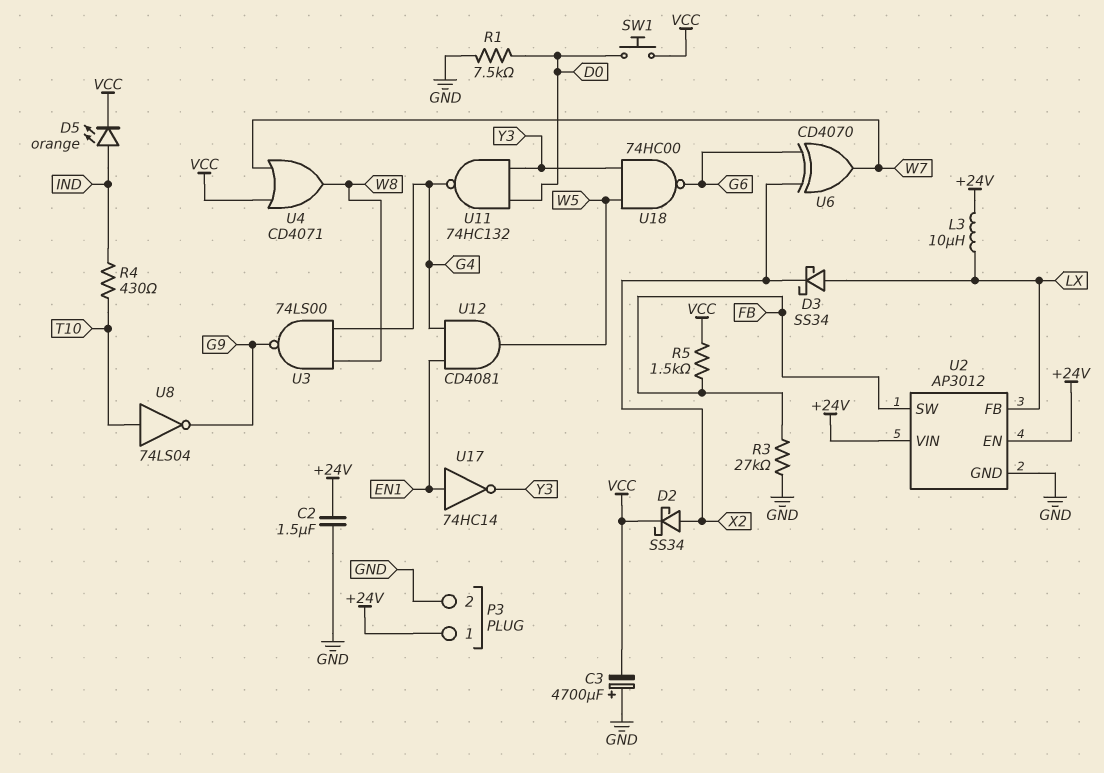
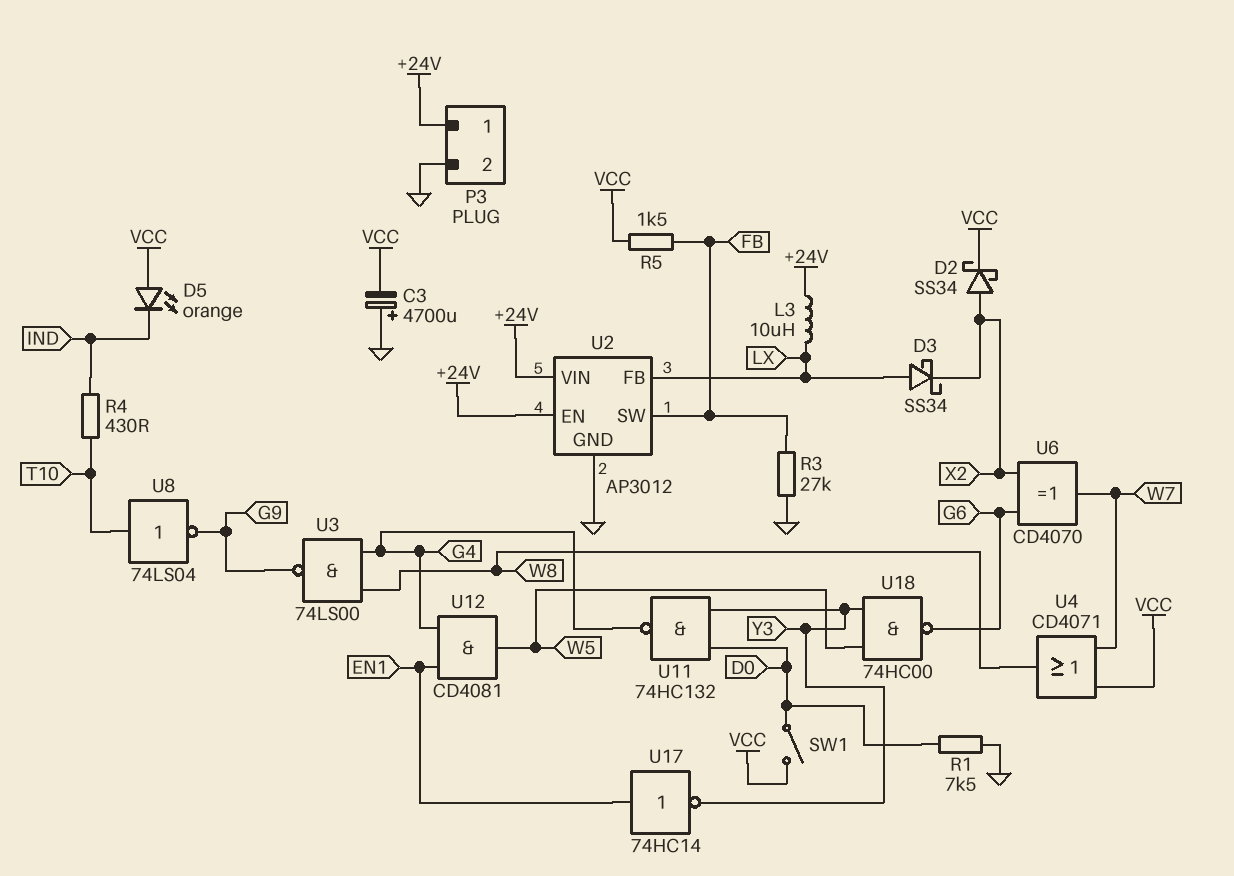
C2: 1.5uF (+24V, GND) -> none
D5: LED orange (A IND, K VCC) -> LED orange (A VCC, K IND)
SW1: button (D0, VCC) -> switch (D0, VCC)

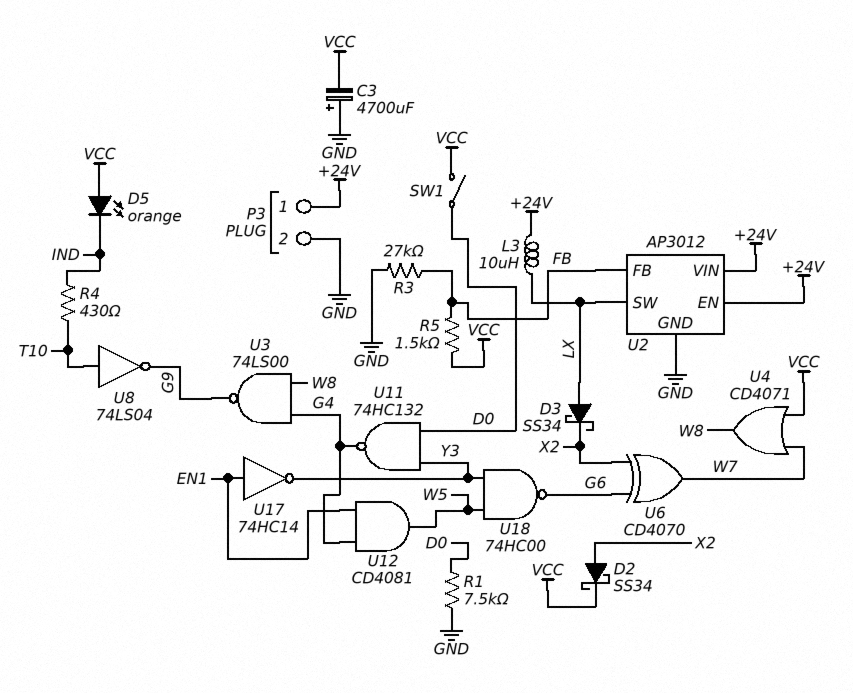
U2 pin FB: LX -> FB
U2 pin SW: FB -> LX

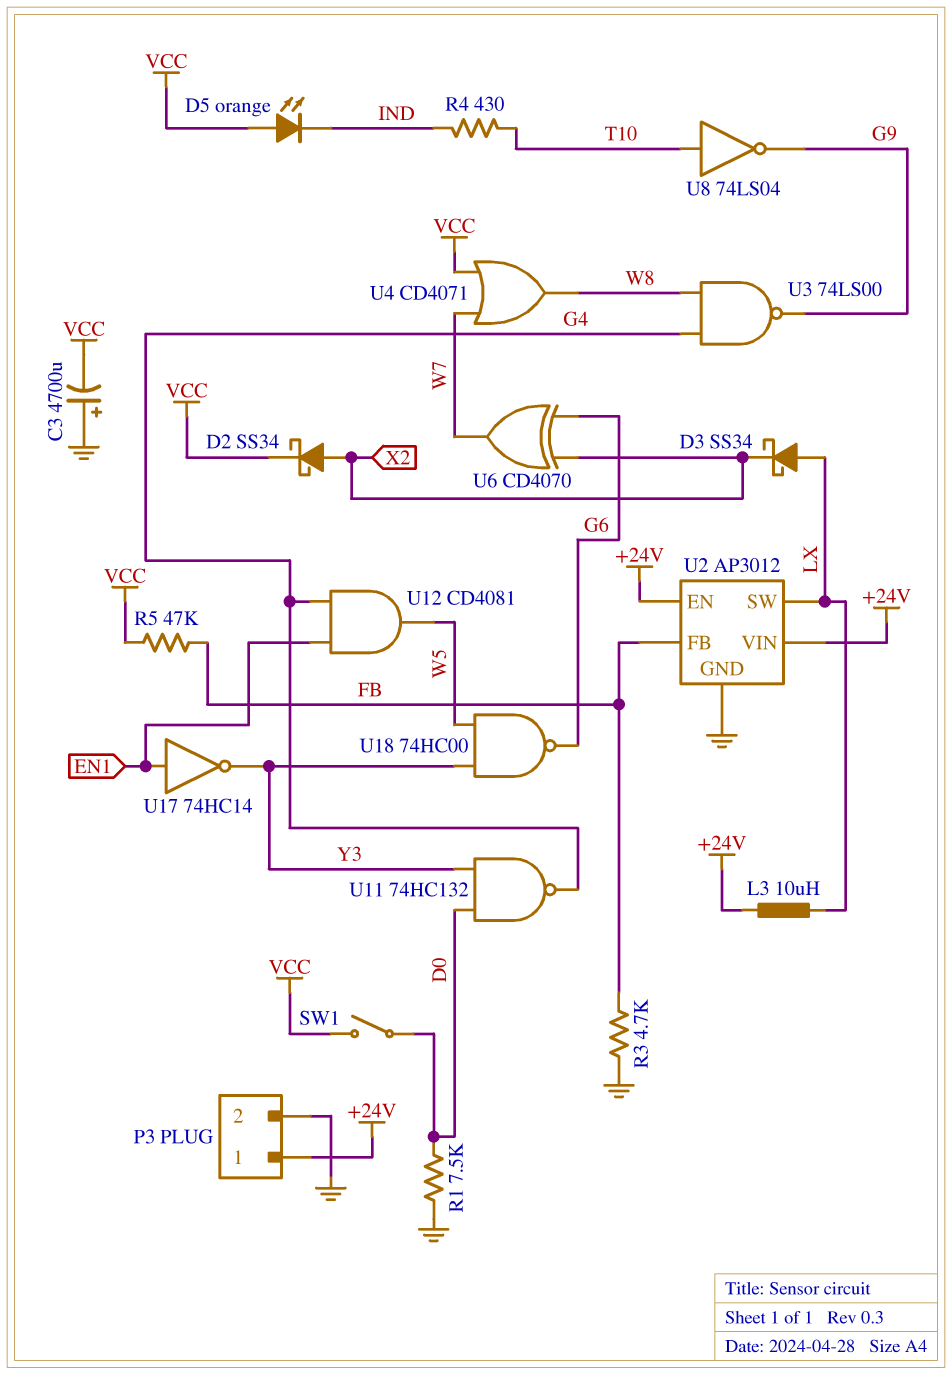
R3: 27k (FB, GND) -> 4.7k (FB, GND)
R5: 1.5k (FB, VCC) -> 47k (FB, VCC)

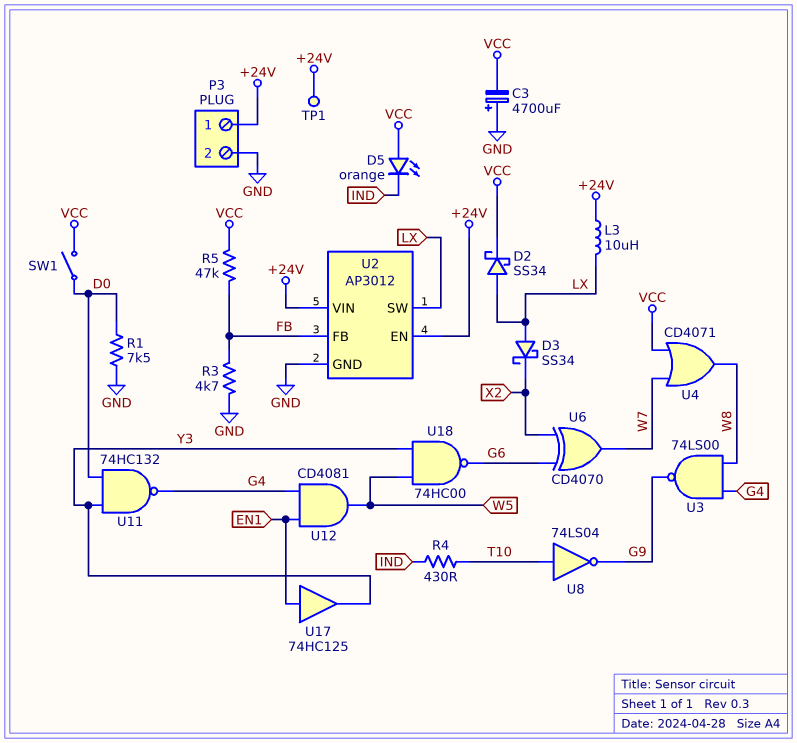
D2: schottky SS34 (A X2, K VCC) -> schottky SS34 (A LX, K VCC)
TP1: none -> test point (+24V)
U17: NOT 74HC14 (in EN1, out Y3) -> buffer 74HC125 (in EN1, out Y3)

